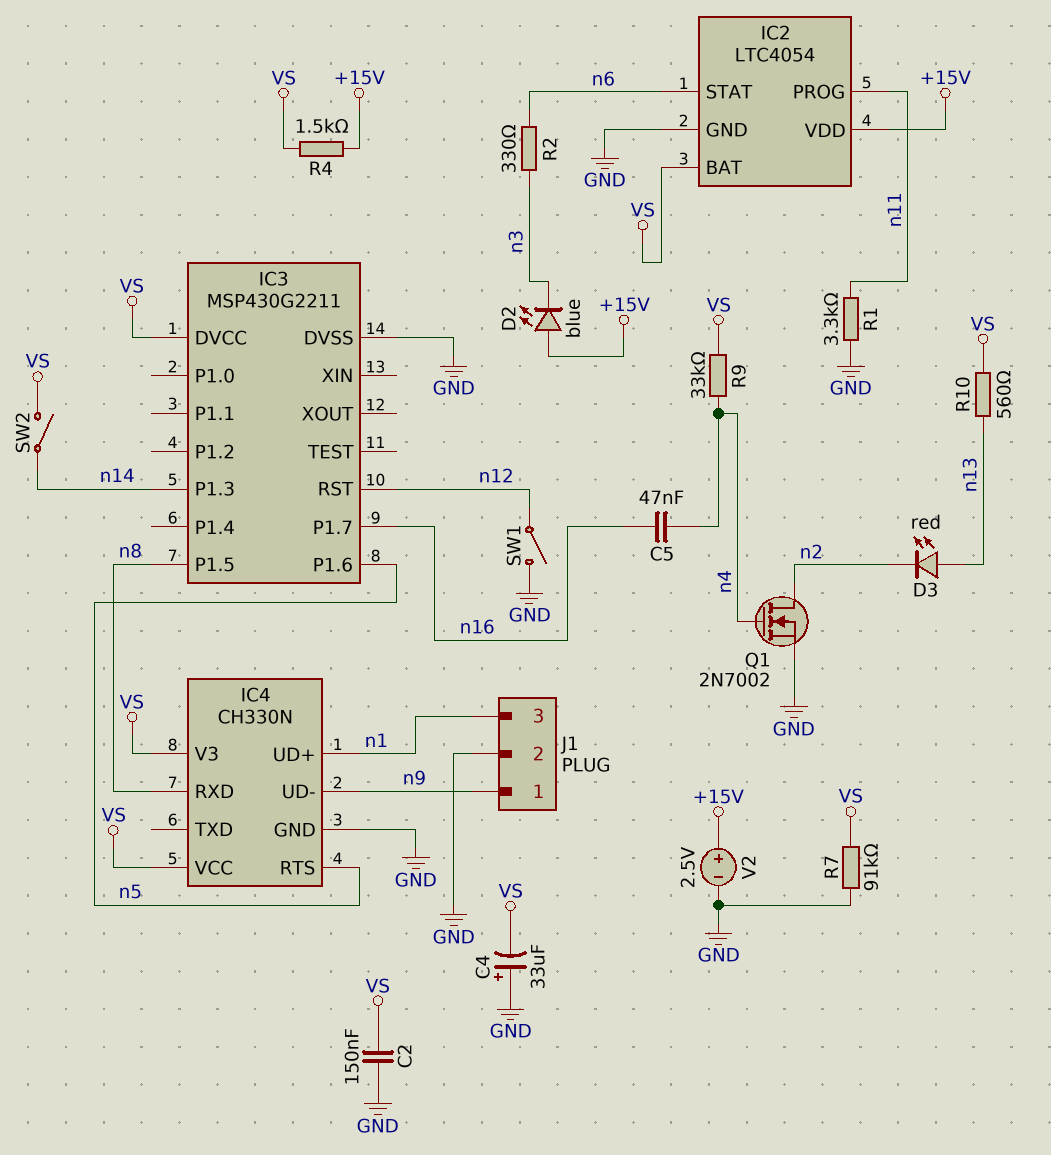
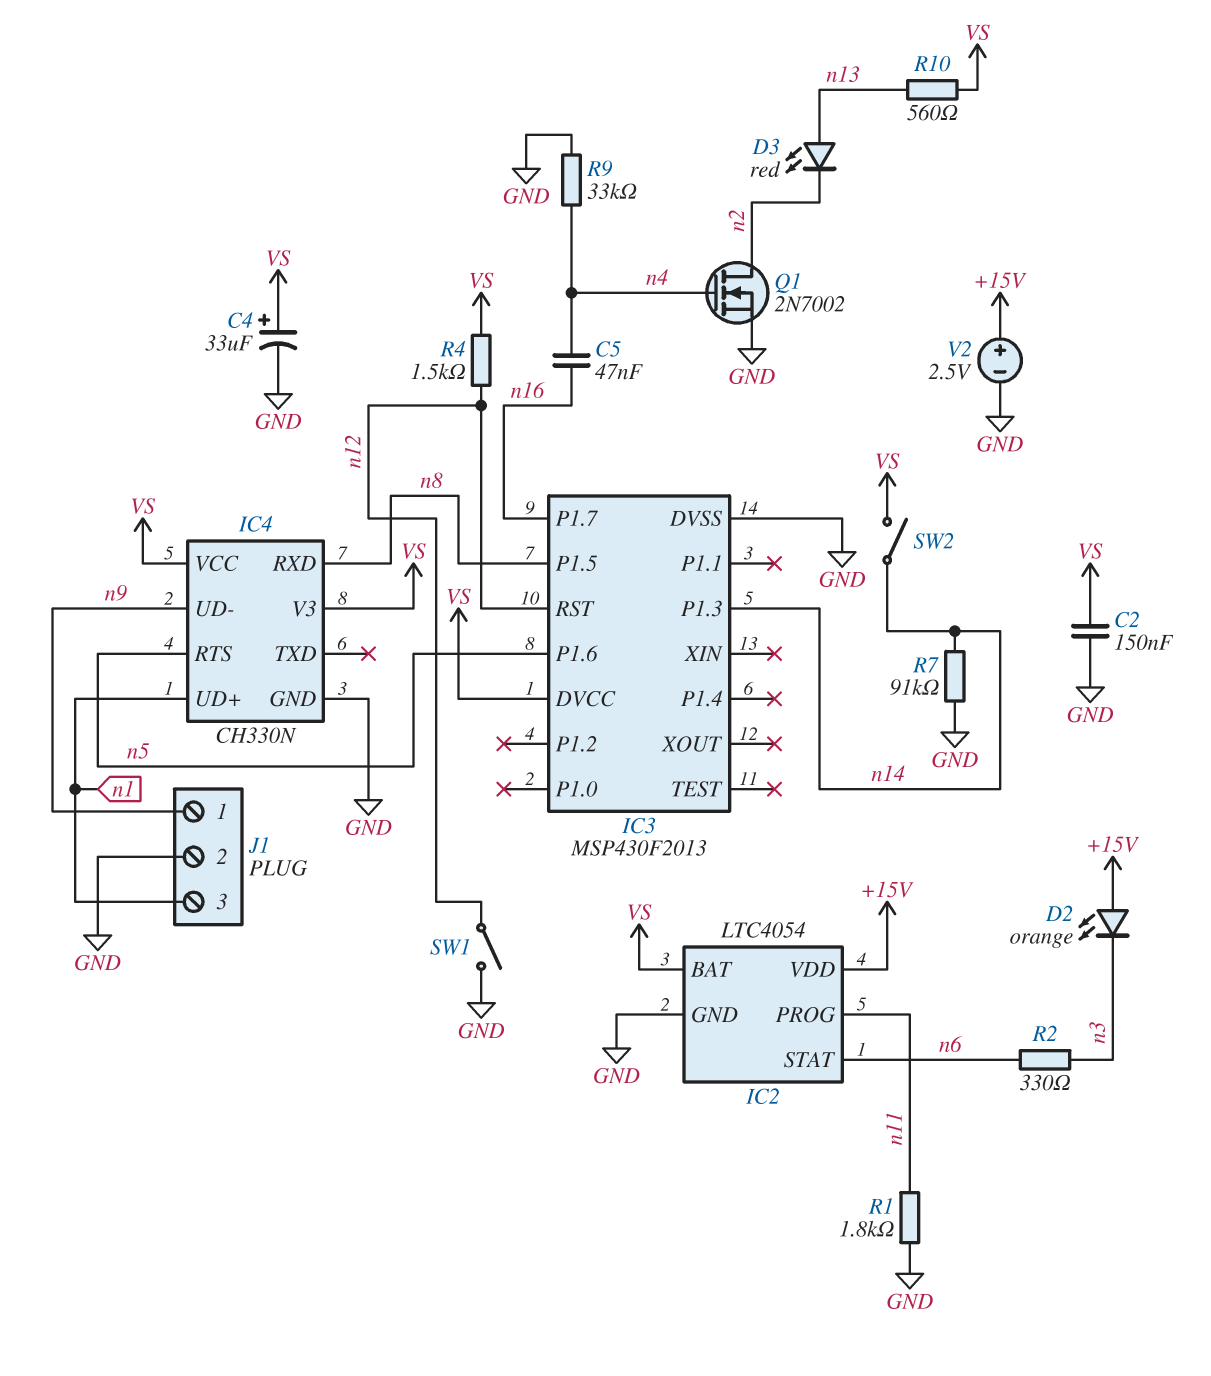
C4: 33uF (plus GND, minus VS) -> 33uF (plus VS, minus GND)
D2: LED blue (A +15V, K n3) -> LED orange (A +15V, K n3)
IC3: MSP430G2211 -> MSP430F2013
R1: 3.3k (GND, n11) -> 1.8k (GND, n11)
R4: 1.5k (+15V, VS) -> 1.5k (VS, n12)
R7: 91k (GND, VS) -> 91k (GND, n14)
R9: 33k (VS, n4) -> 33k (GND, n4)

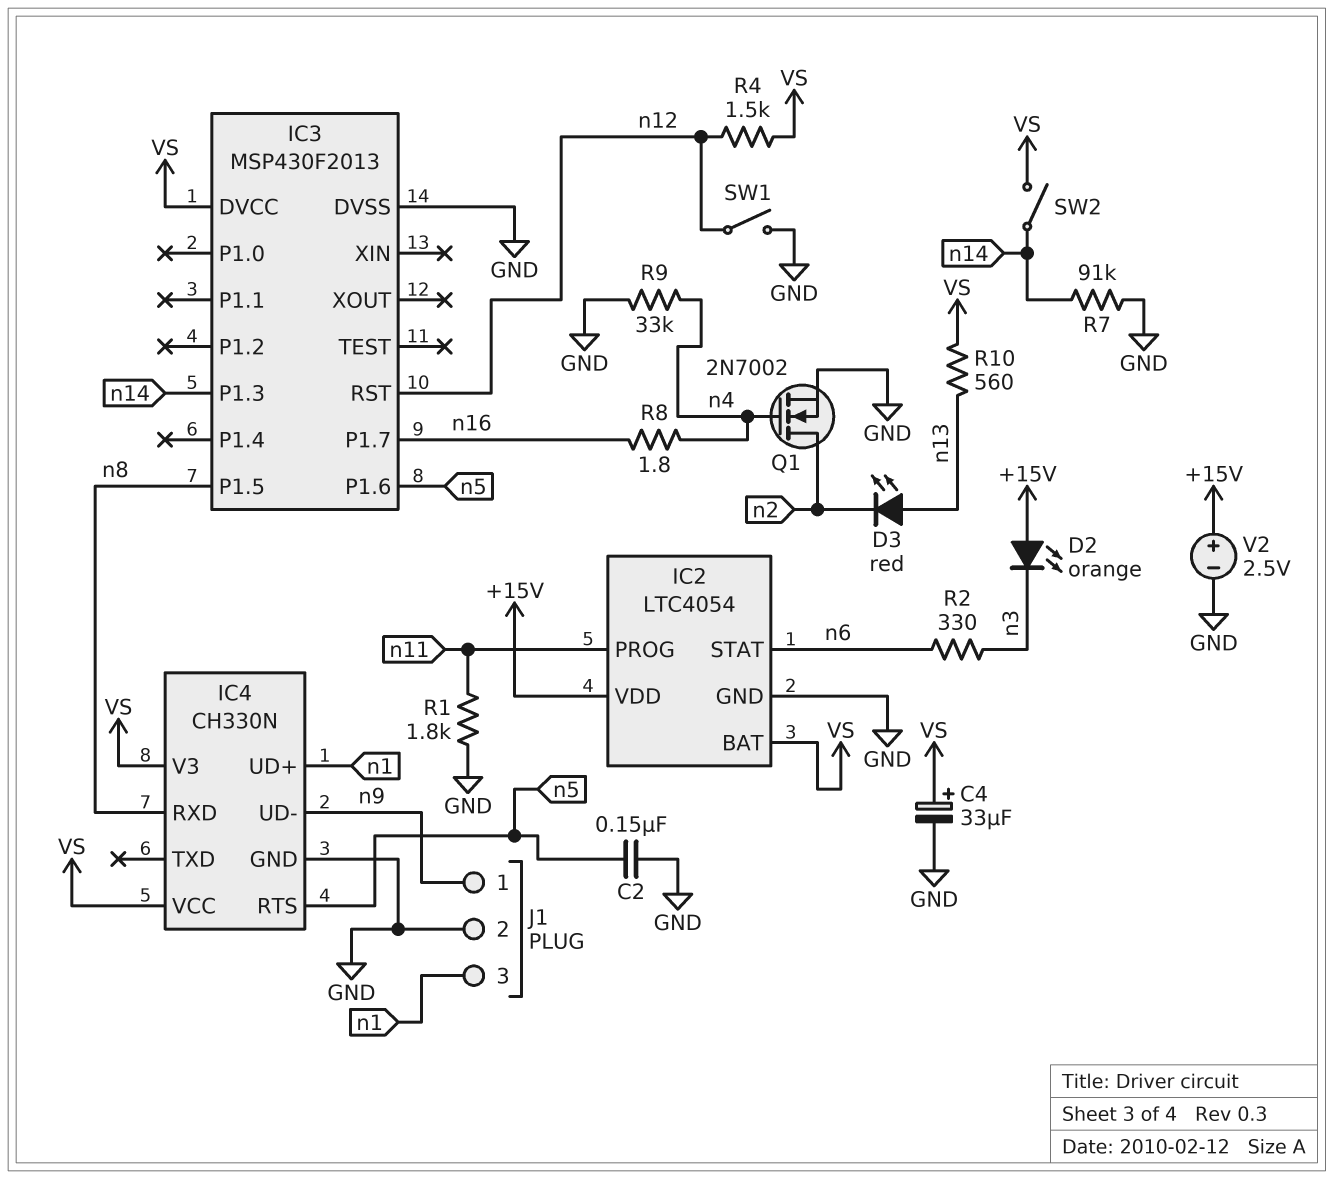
C2: 150nF (GND, VS) -> 150nF (GND, n5)
C5: 47nF (n4, n16) -> none
R8: none -> 1.8 (n4, n16)

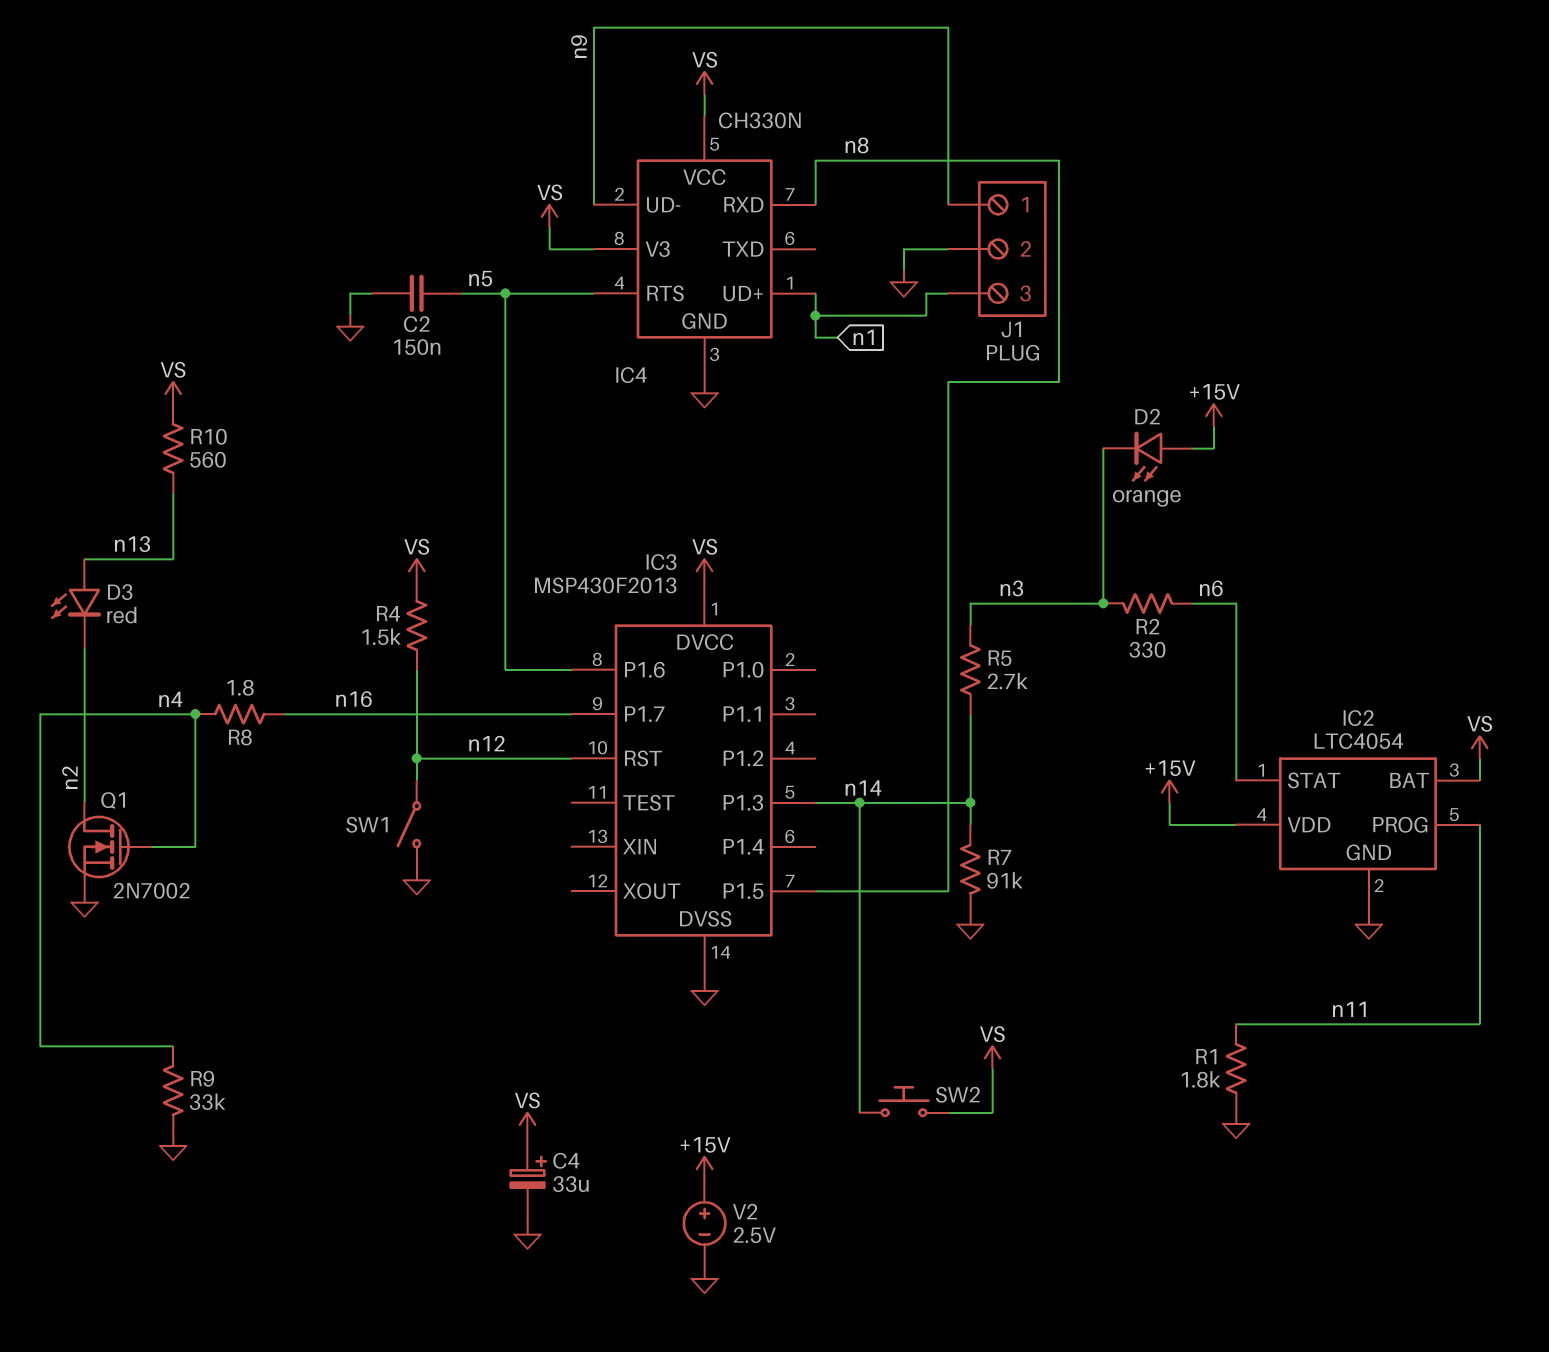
R5: none -> 2.7k (n3, n14)
SW2: switch (VS, n14) -> button (VS, n14)

